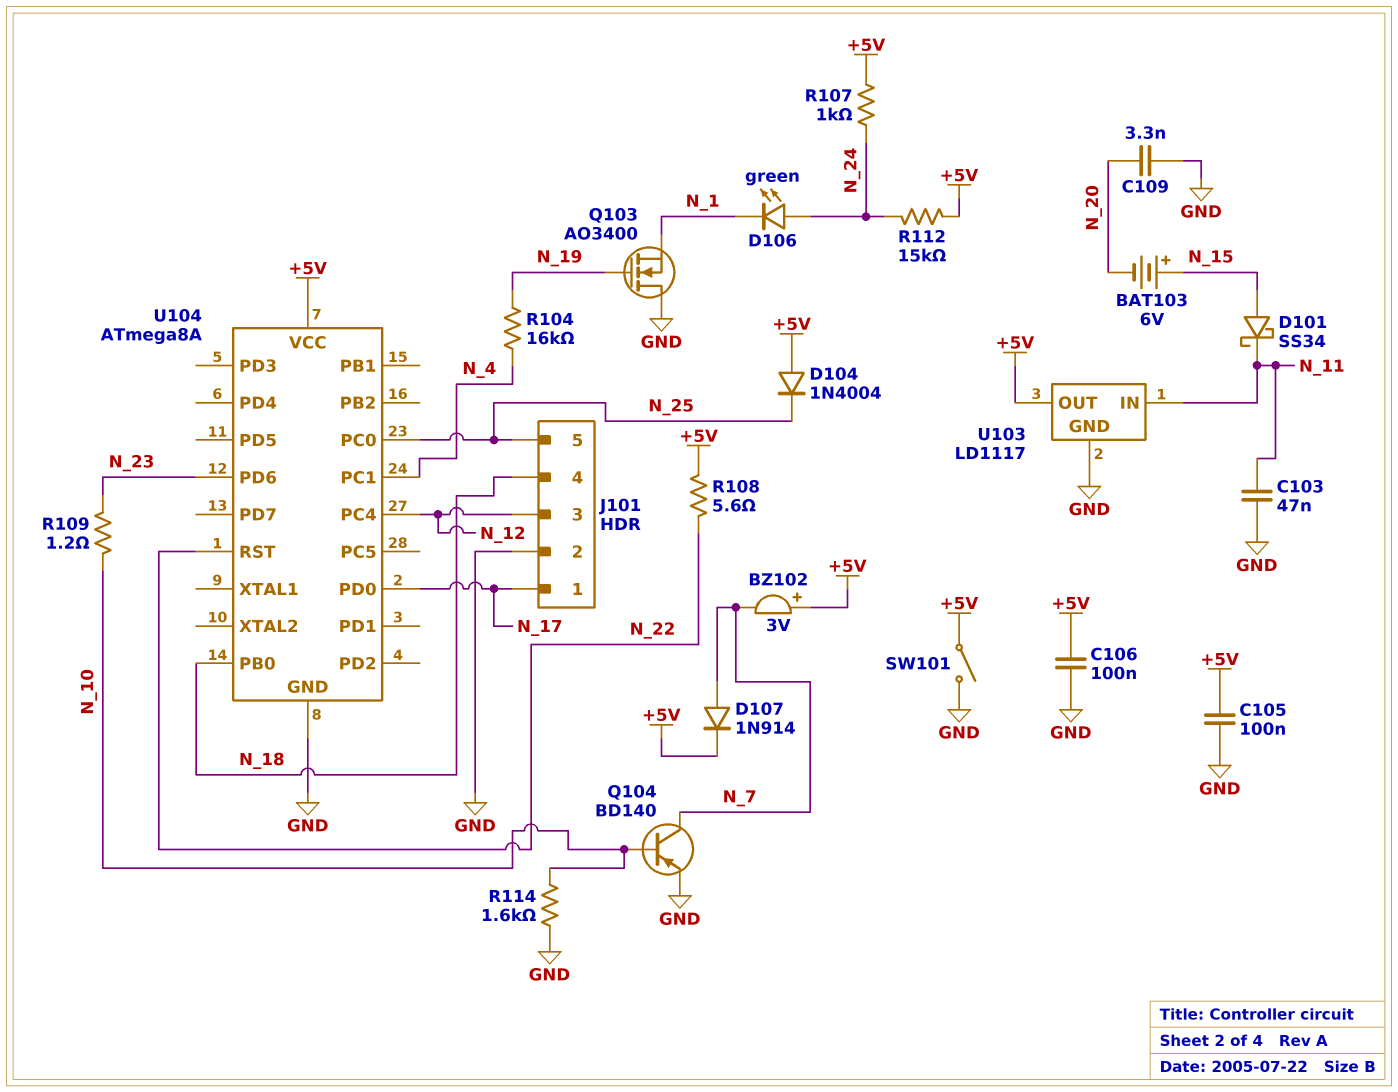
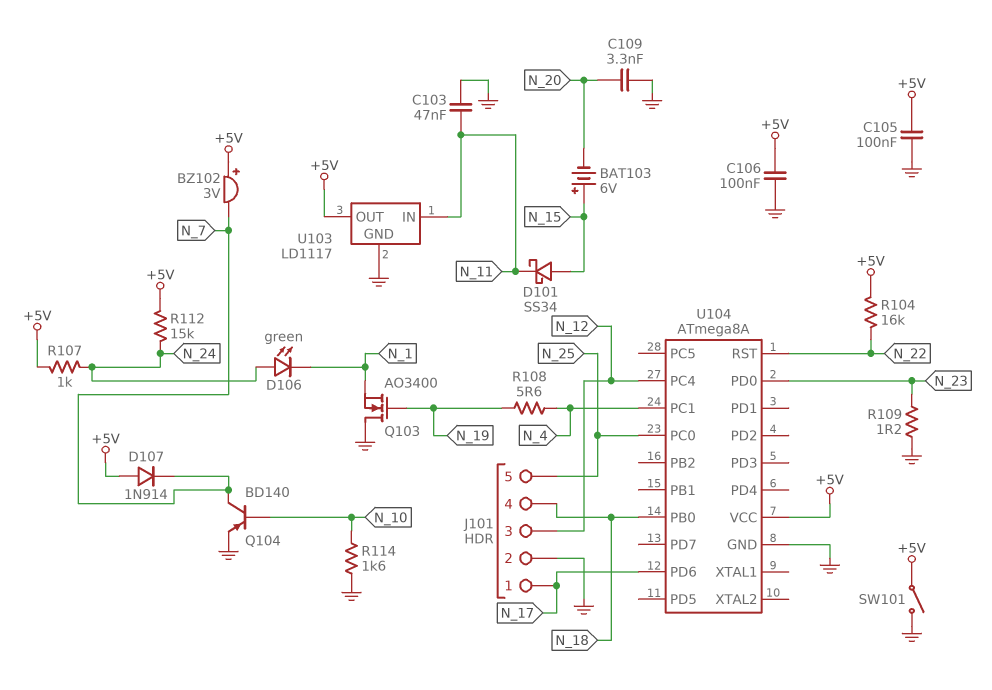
D104: diode 1N4004 (A +5V, K N_25) -> none
D107: diode 1N914 (A N_7, K +5V) -> diode 1N914 (A +5V, K N_7)
R104: 16k (N_4, N_19) -> 16k (+5V, N_22)
R108: 5.6 (+5V, N_22) -> 5.6 (N_4, N_19)
R109: 1.2 (N_10, N_23) -> 1.2 (GND, N_23)
U104 pin PD0: N_17 -> N_23
U104 pin PD6: N_23 -> N_17

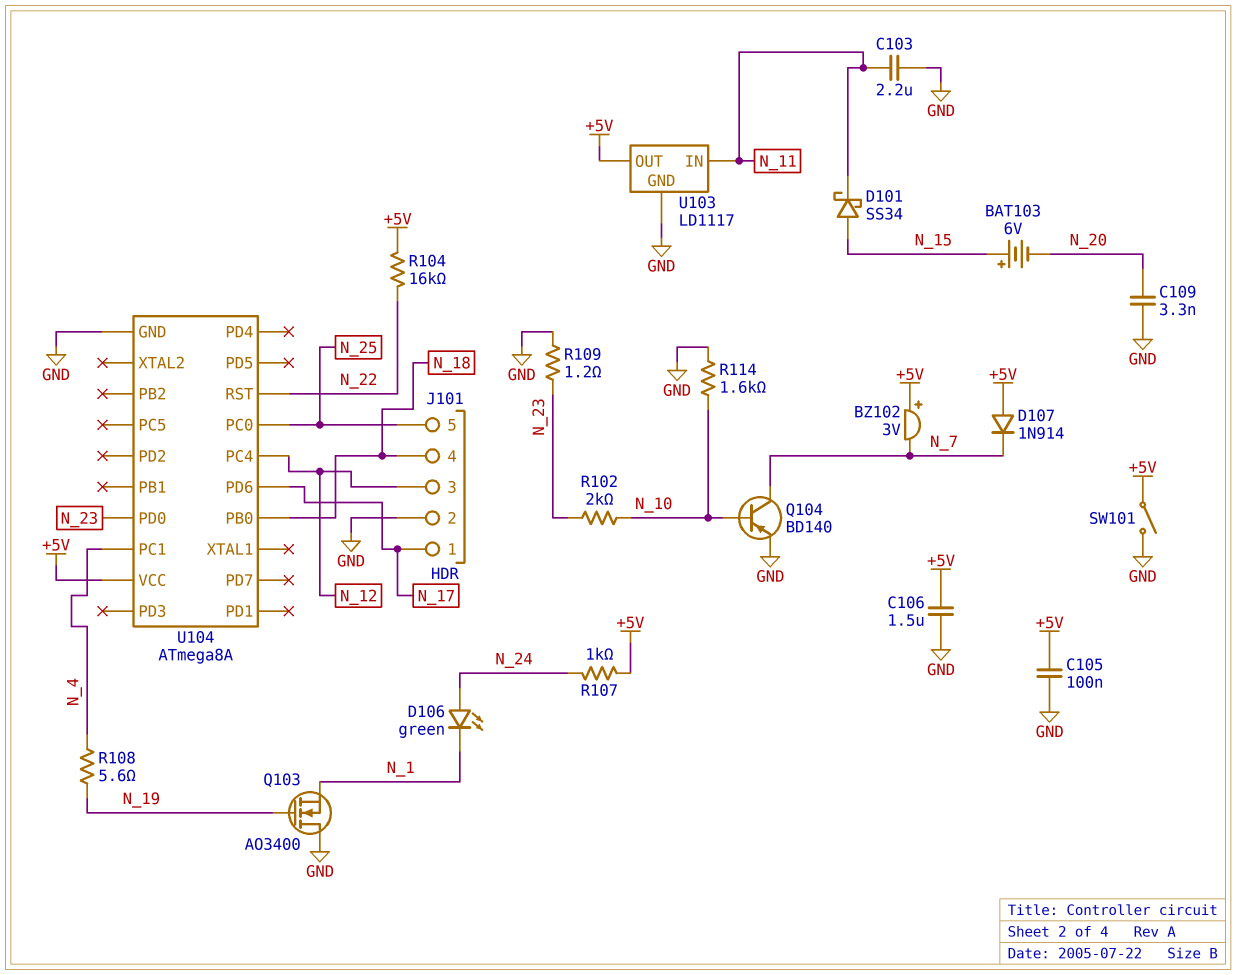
C103: 47nF (GND, N_11) -> 2.2uF (GND, N_11)
C106: 100nF (+5V, GND) -> 1.5uF (+5V, GND)
R102: none -> 2k (N_10, N_23)
R112: 15k (+5V, N_24) -> none

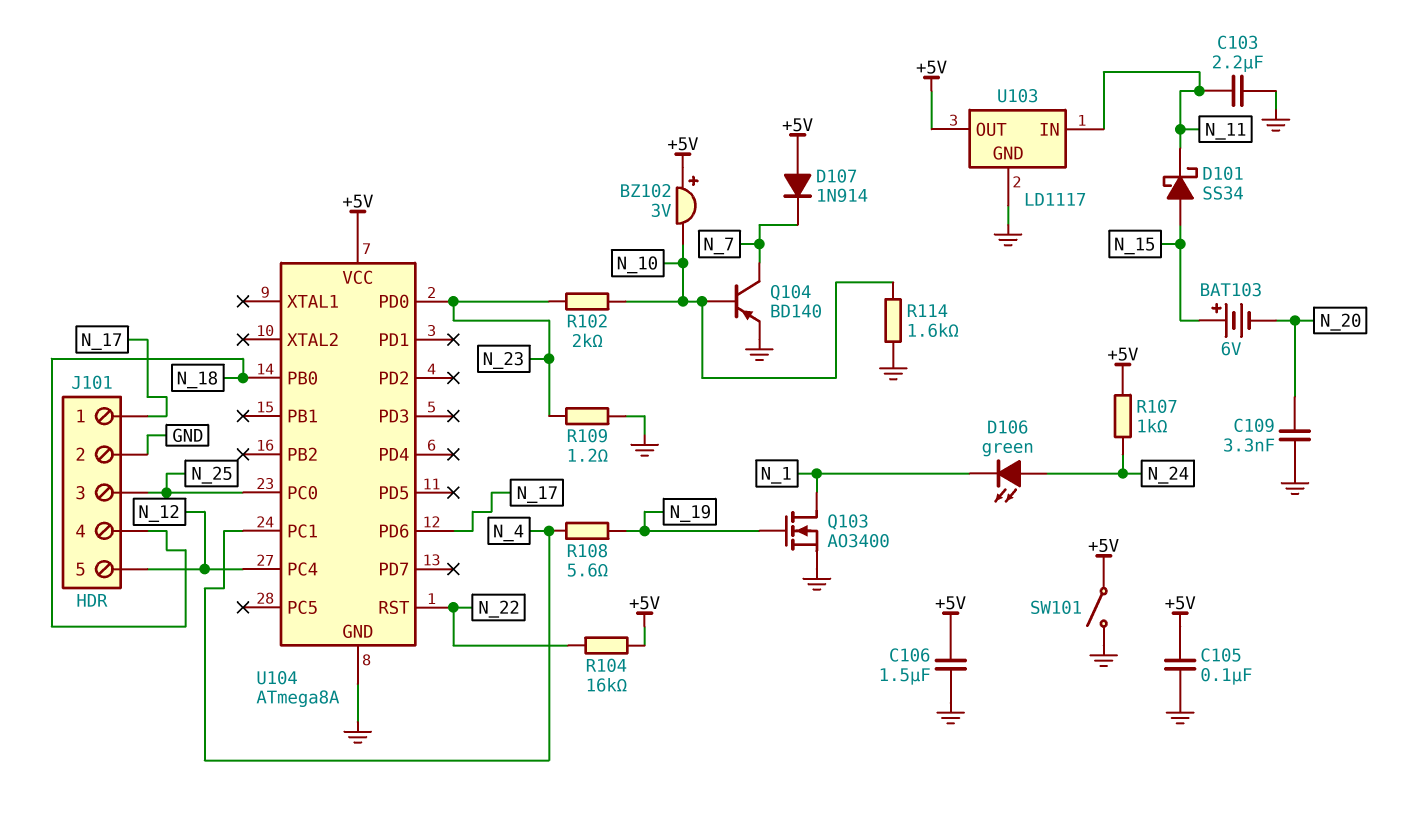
BZ102: buzzer 3V (plus +5V, minus N_7) -> buzzer 3V (plus +5V, minus N_10)
J101 pin 3: N_12 -> N_25
J101 pin 5: N_25 -> N_12
Q103: NMOS AO3400 (G N_19, D GND, S N_1) -> NMOS AO3400 (G N_19, D N_1, S GND)

